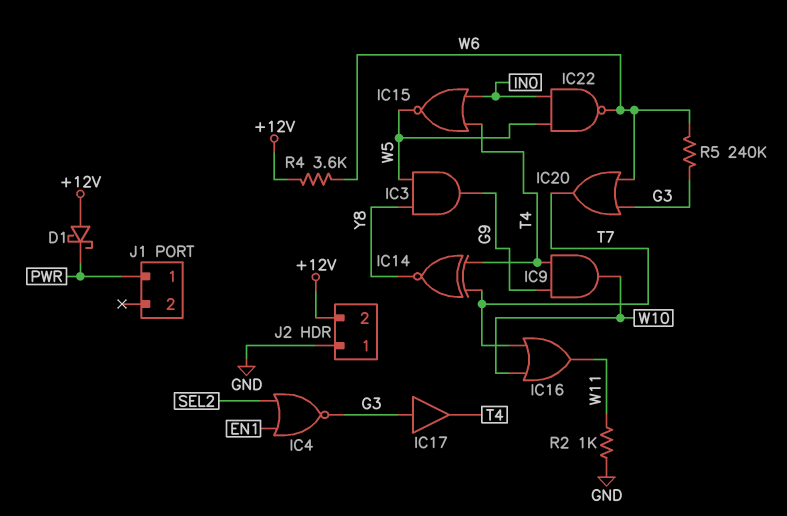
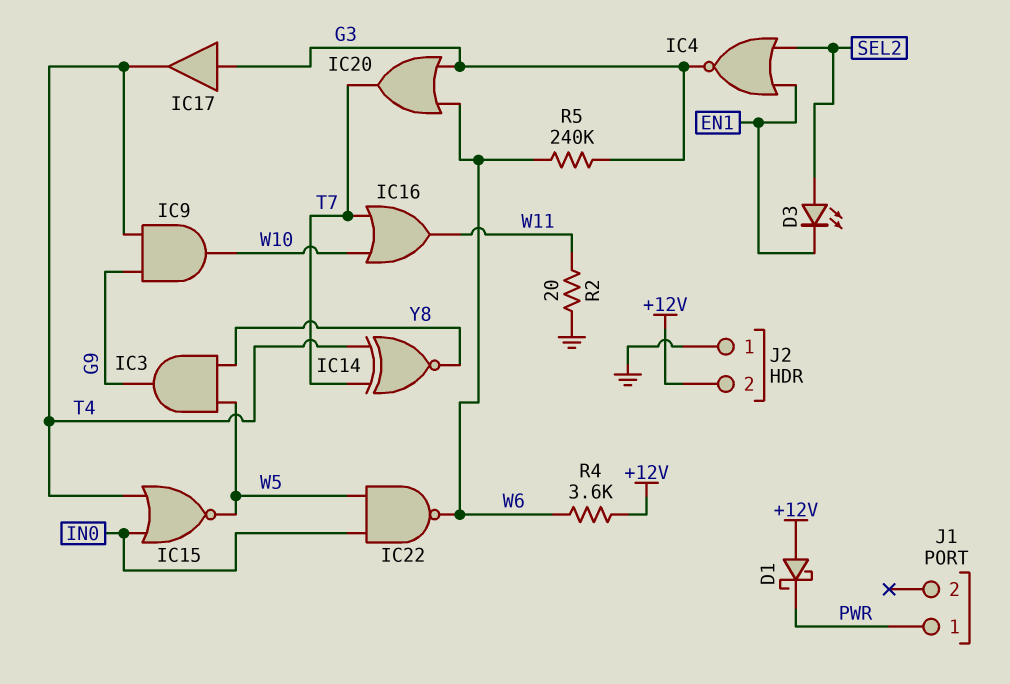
D3: none -> LED (A SEL2, K EN1)
R2: 1k (GND, W11) -> 20 (GND, W11)

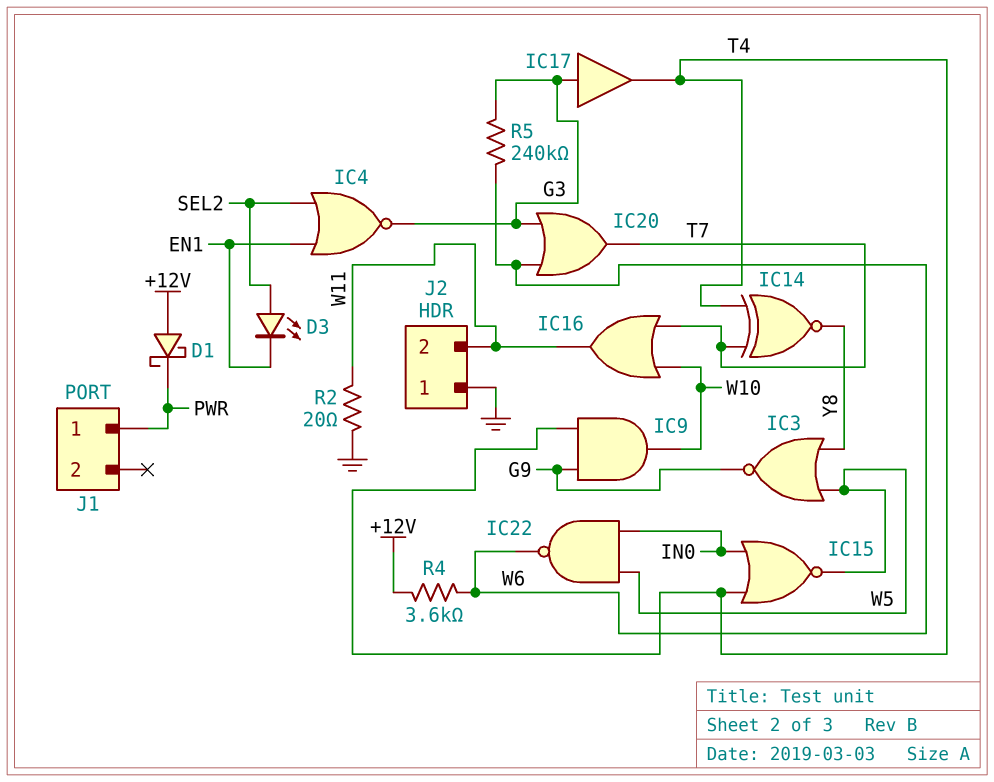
IC3: AND (in W5, in Y8, out G9) -> NOR (in W5, in Y8, out G9)
J2 pin 2: +12V -> W11

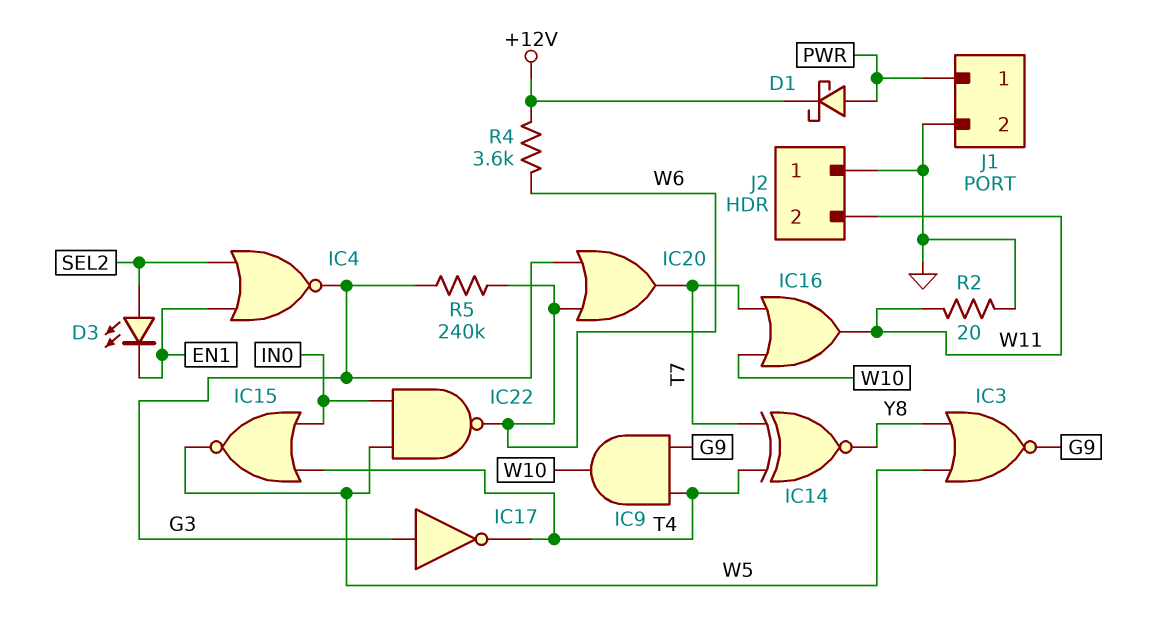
D1: schottky (A +12V, K PWR) -> schottky (A PWR, K +12V)
IC17: buffer (in G3, out T4) -> NOT (in G3, out T4)
J1 pin 2: none -> GND

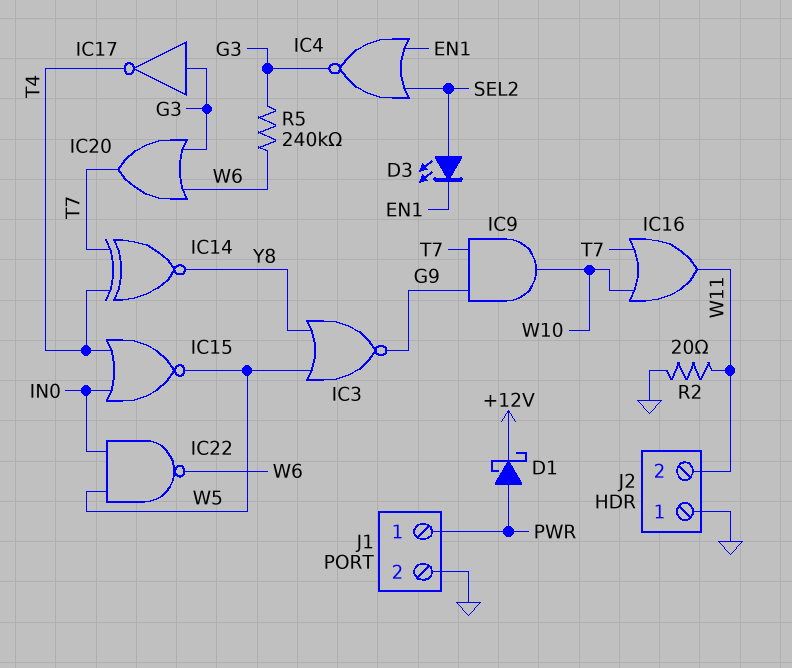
IC9: AND (in G9, in T4, out W10) -> AND (in G9, in T7, out W10)
R4: 3.6k (+12V, W6) -> none

